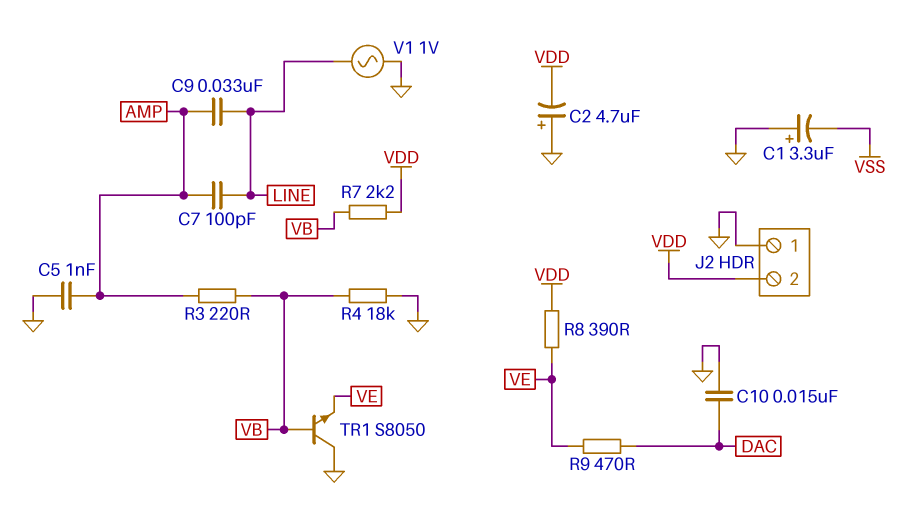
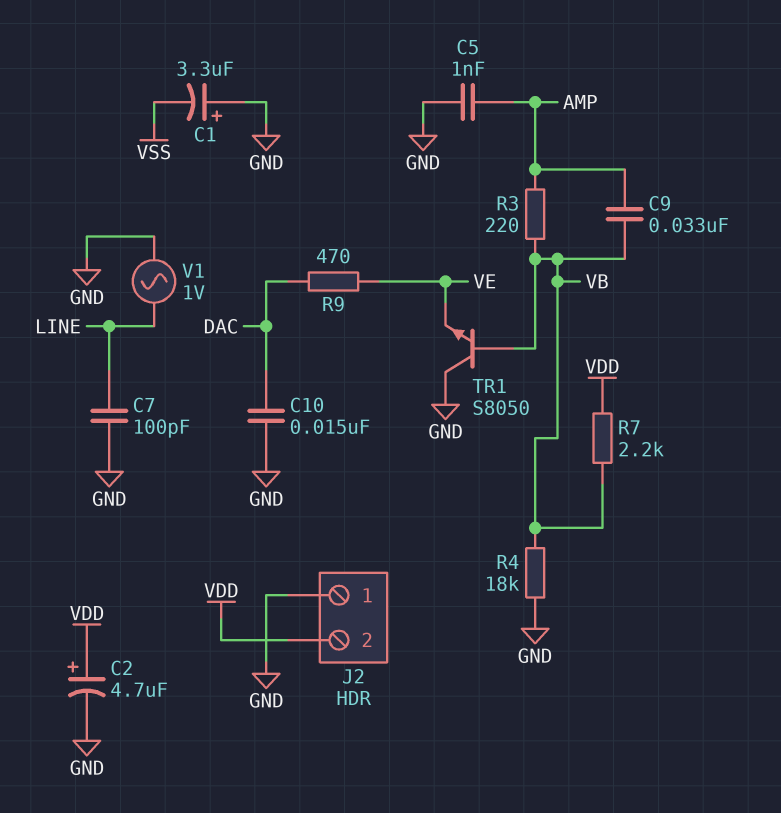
C2: 4.7uF (plus GND, minus VDD) -> 4.7uF (plus VDD, minus GND)
C7: 100pF (AMP, LINE) -> 100pF (GND, LINE)
C9: 33nF (AMP, LINE) -> 33nF (AMP, VB)
R8: 390 (VDD, VE) -> none

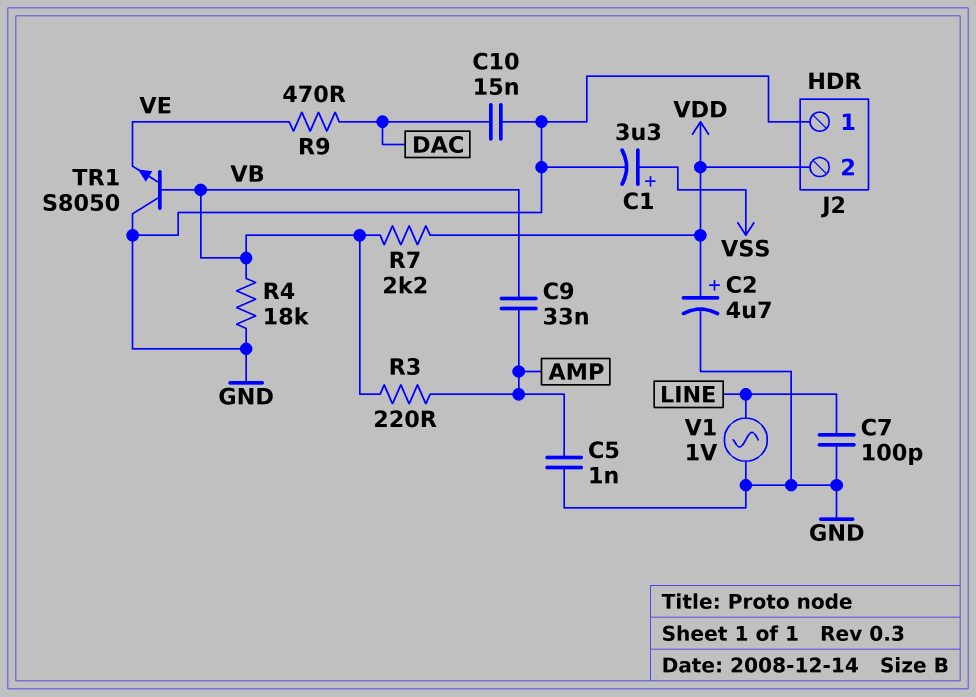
C1: 3.3uF (plus GND, minus VSS) -> 3.3uF (plus VSS, minus GND)

